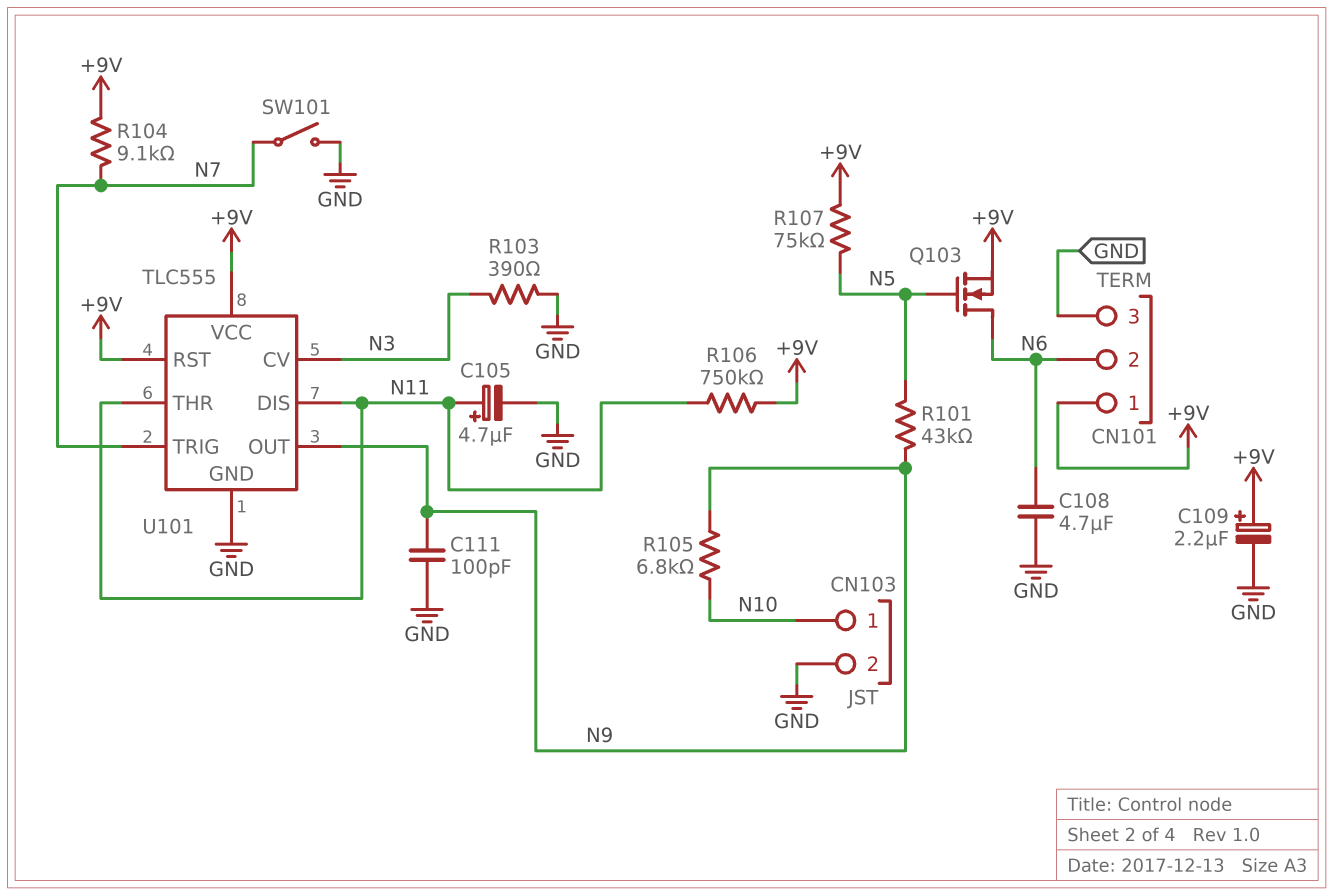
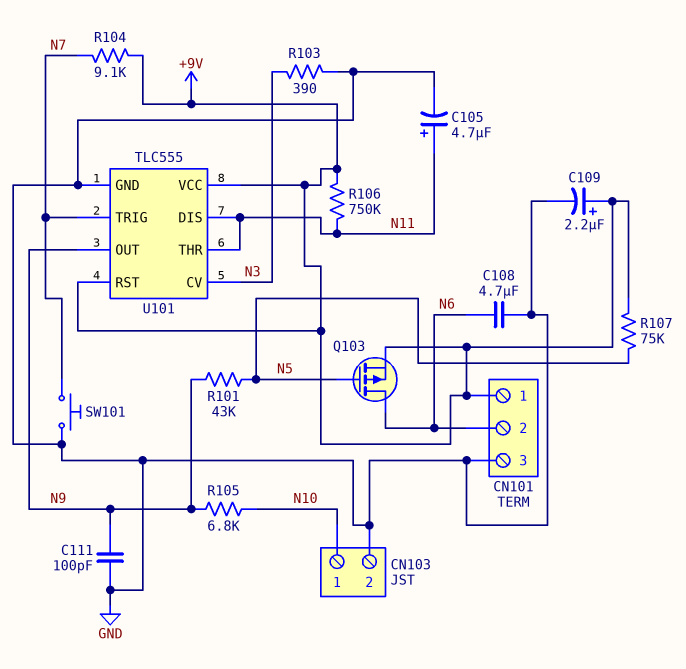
Q103: NMOS (G N5, D N6, S +9V) -> PMOS (G N5, D N6, S +9V)
SW101: switch (GND, N7) -> button (GND, N7)

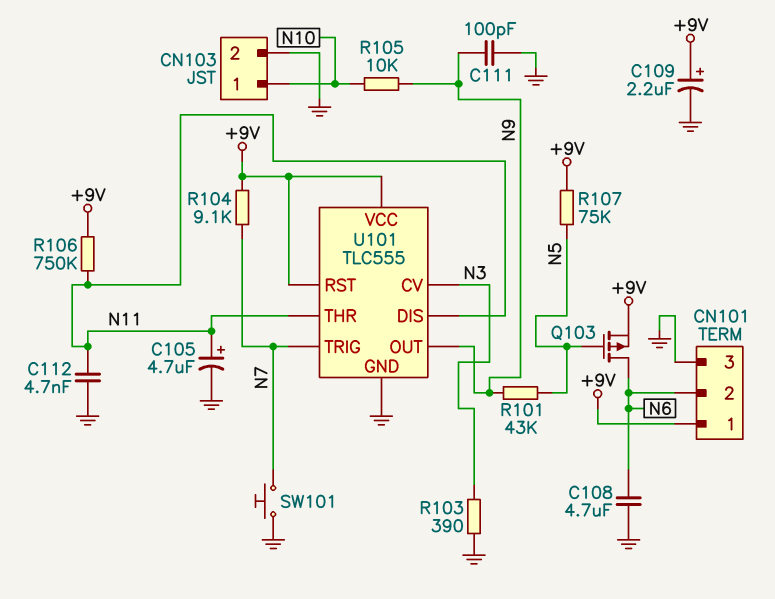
C112: none -> 4.7nF (GND, N11)
R105: 6.8k (N9, N10) -> 10k (N9, N10)

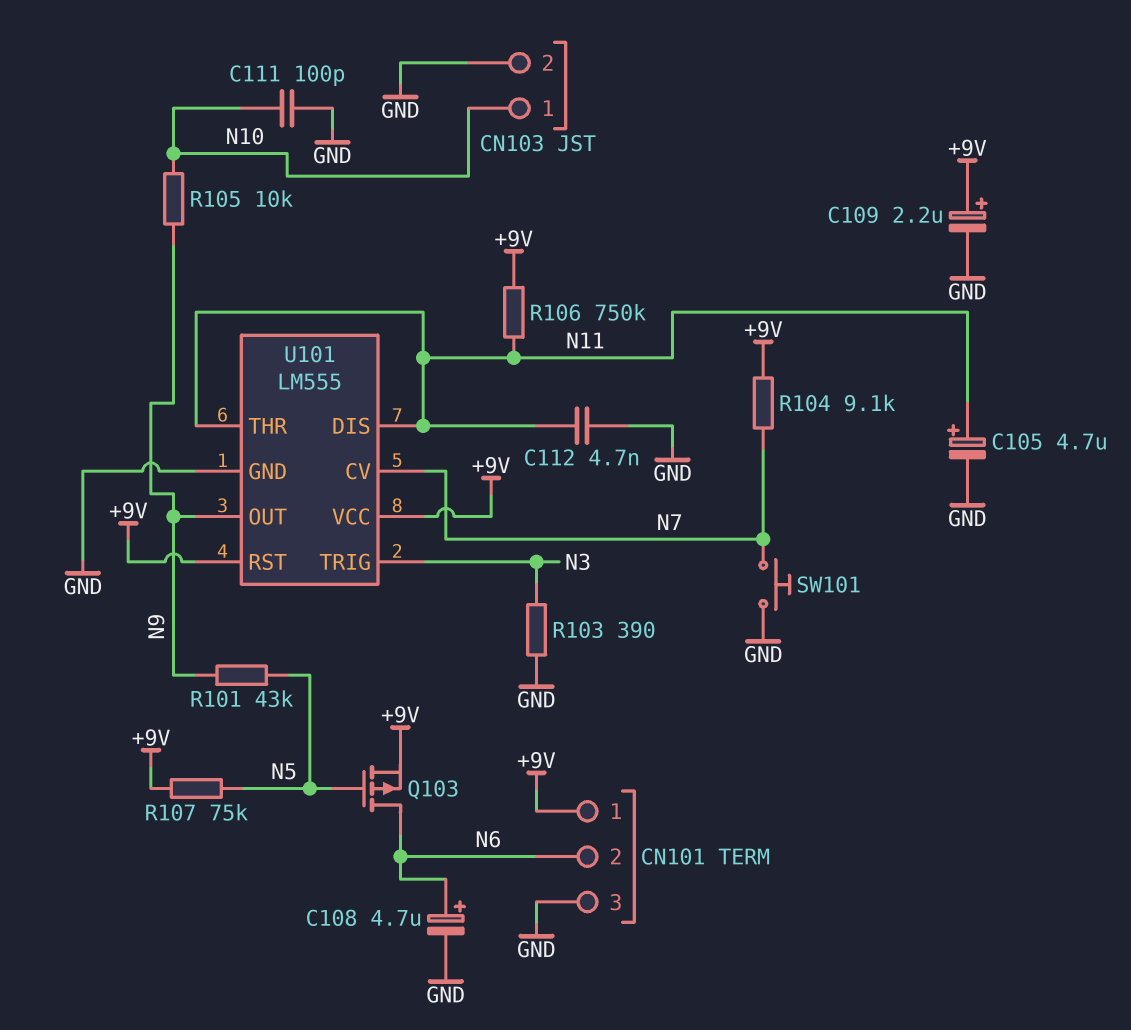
C108: 4.7uF (GND, N6) -> 4.7uF (plus N6, minus GND)
C111: 100pF (GND, N9) -> 100pF (GND, N10)
U101: TLC555 -> LM555
U101 pin CV: N3 -> N7
U101 pin TRIG: N7 -> N3

